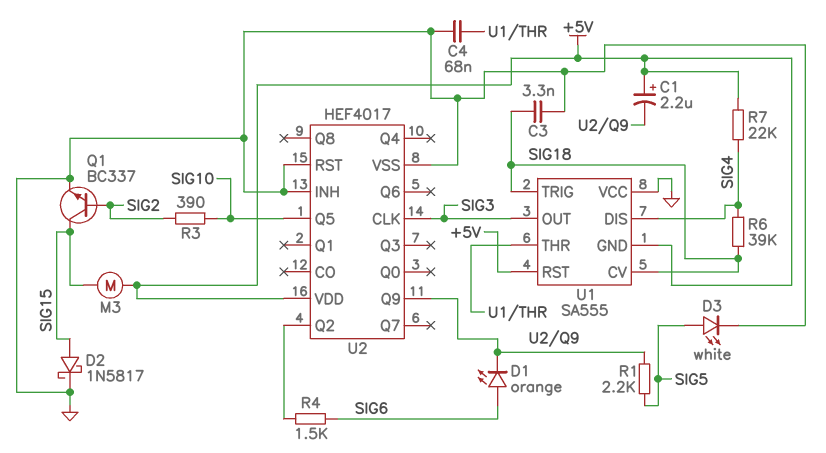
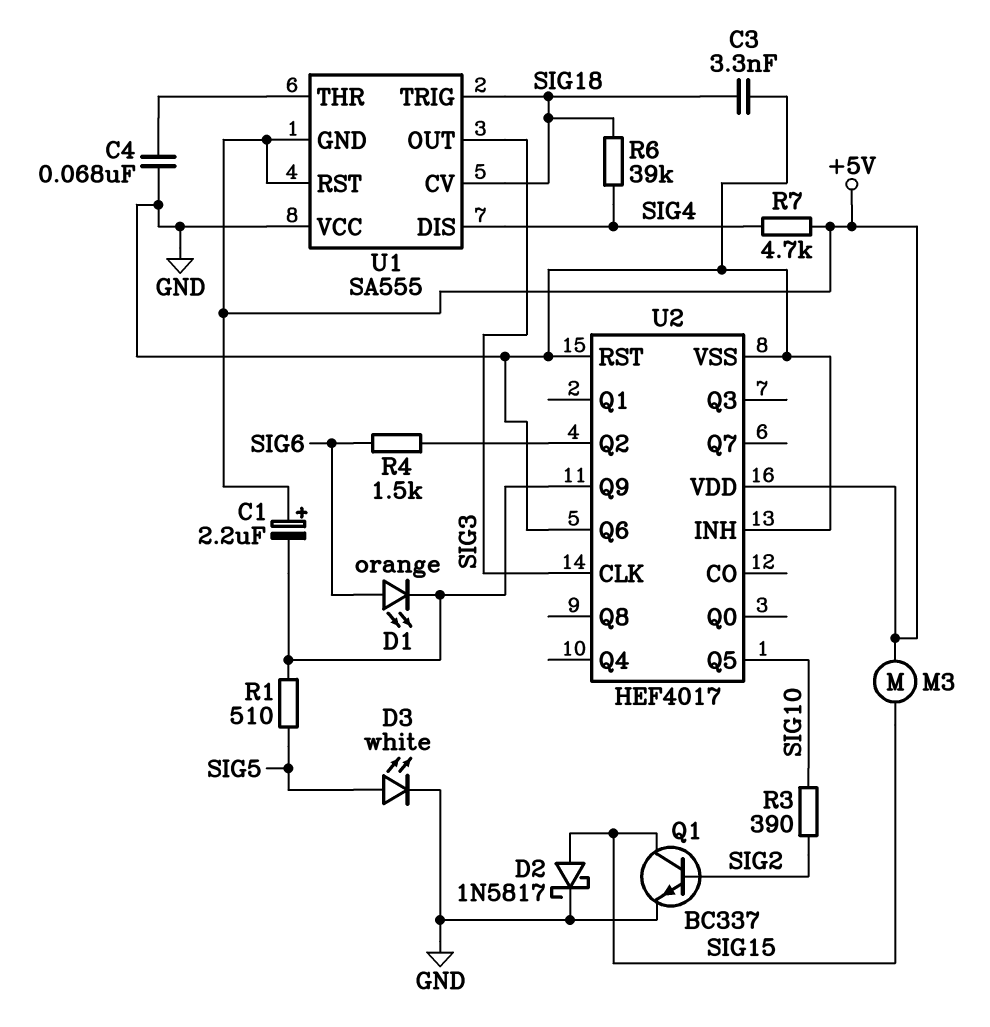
R1: 2.2k (SIG5, U2/Q9) -> 510 (SIG5, U2/Q9)
R7: 22k (+5V, SIG4) -> 4.7k (+5V, SIG4)
U2 pin Q6: none -> GND

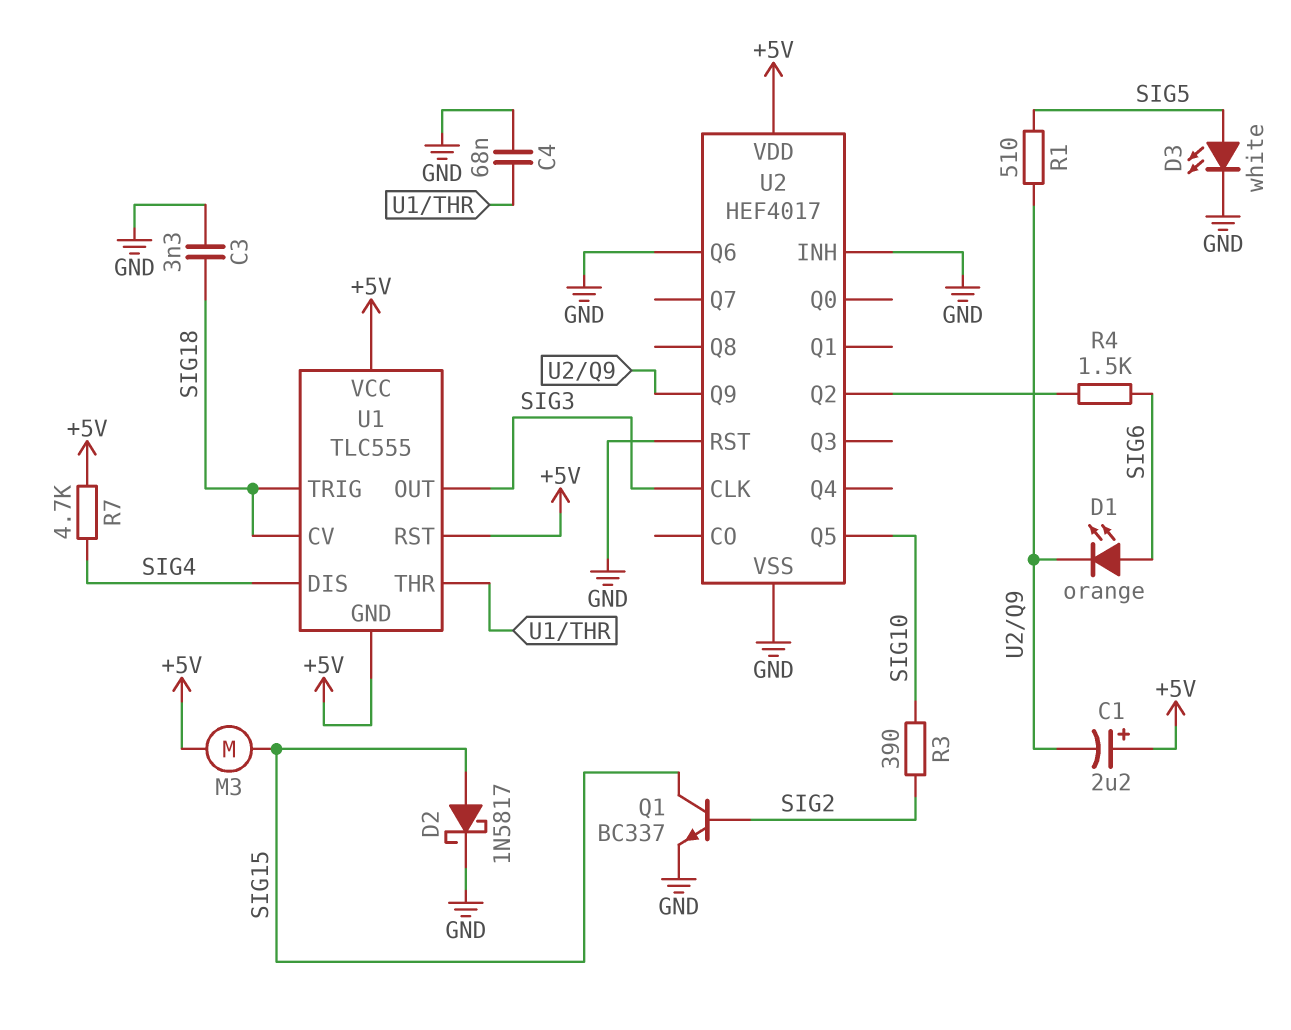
R6: 39k (SIG4, SIG18) -> none
U1: SA555 -> TLC555
U1 pin VCC: GND -> +5V

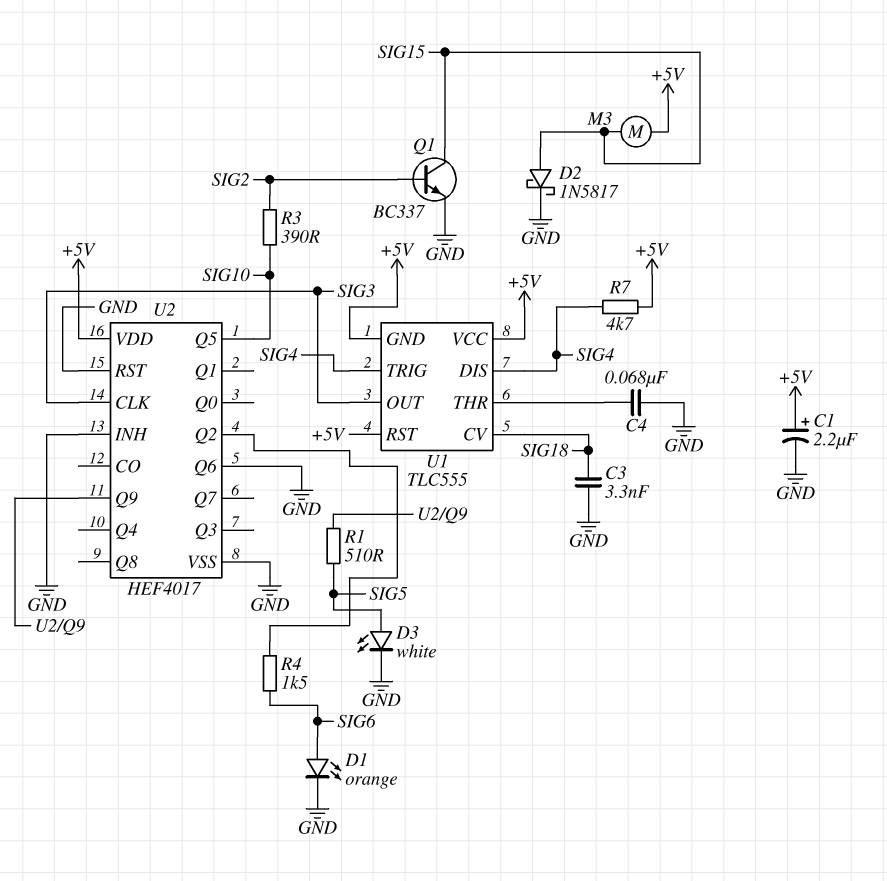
C1: 2.2uF (plus +5V, minus U2/Q9) -> 2.2uF (plus +5V, minus GND)
D1: LED orange (A SIG6, K U2/Q9) -> LED orange (A SIG6, K GND)
U1 pin TRIG: SIG18 -> SIG4

